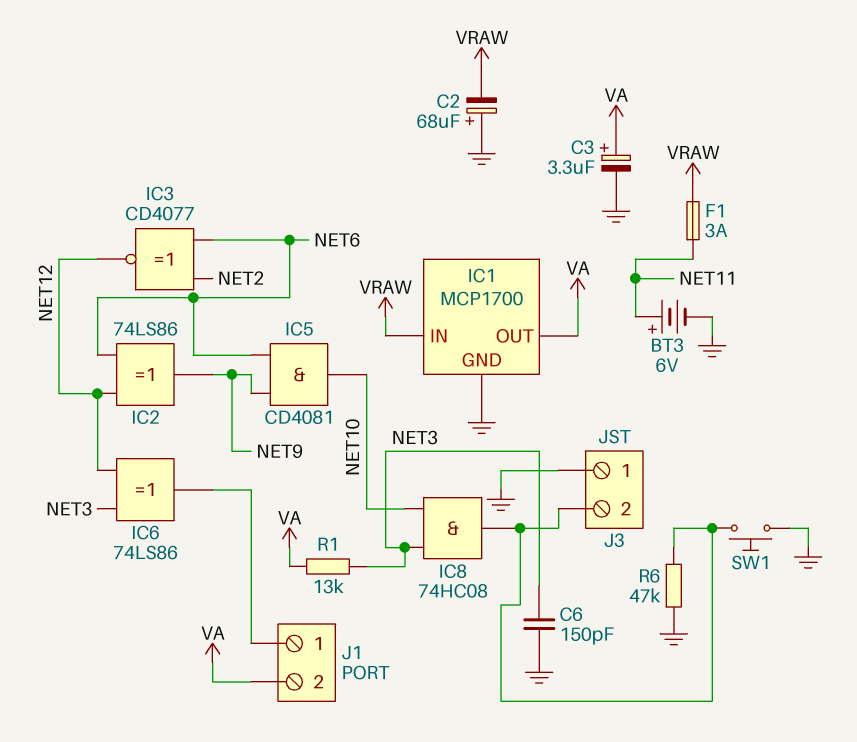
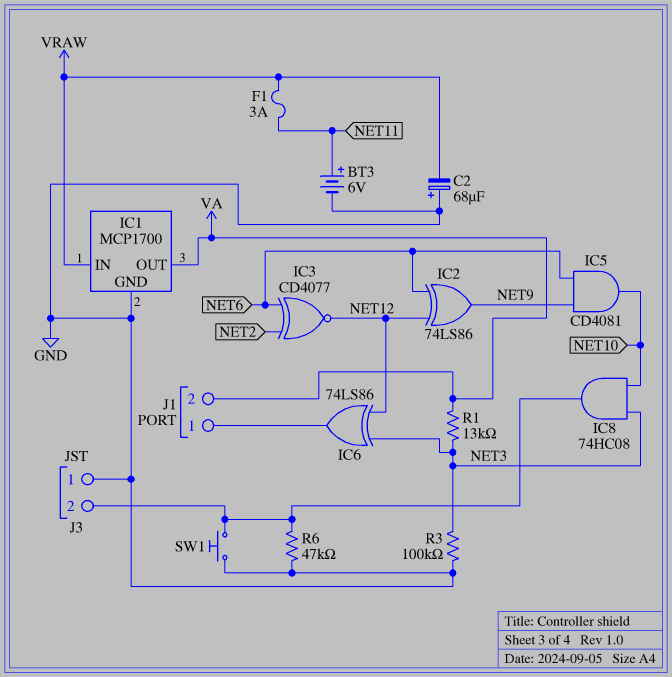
C3: 3.3uF (plus VA, minus GND) -> none
C6: 150pF (GND, NET3) -> none
R3: none -> 100k (GND, NET3)

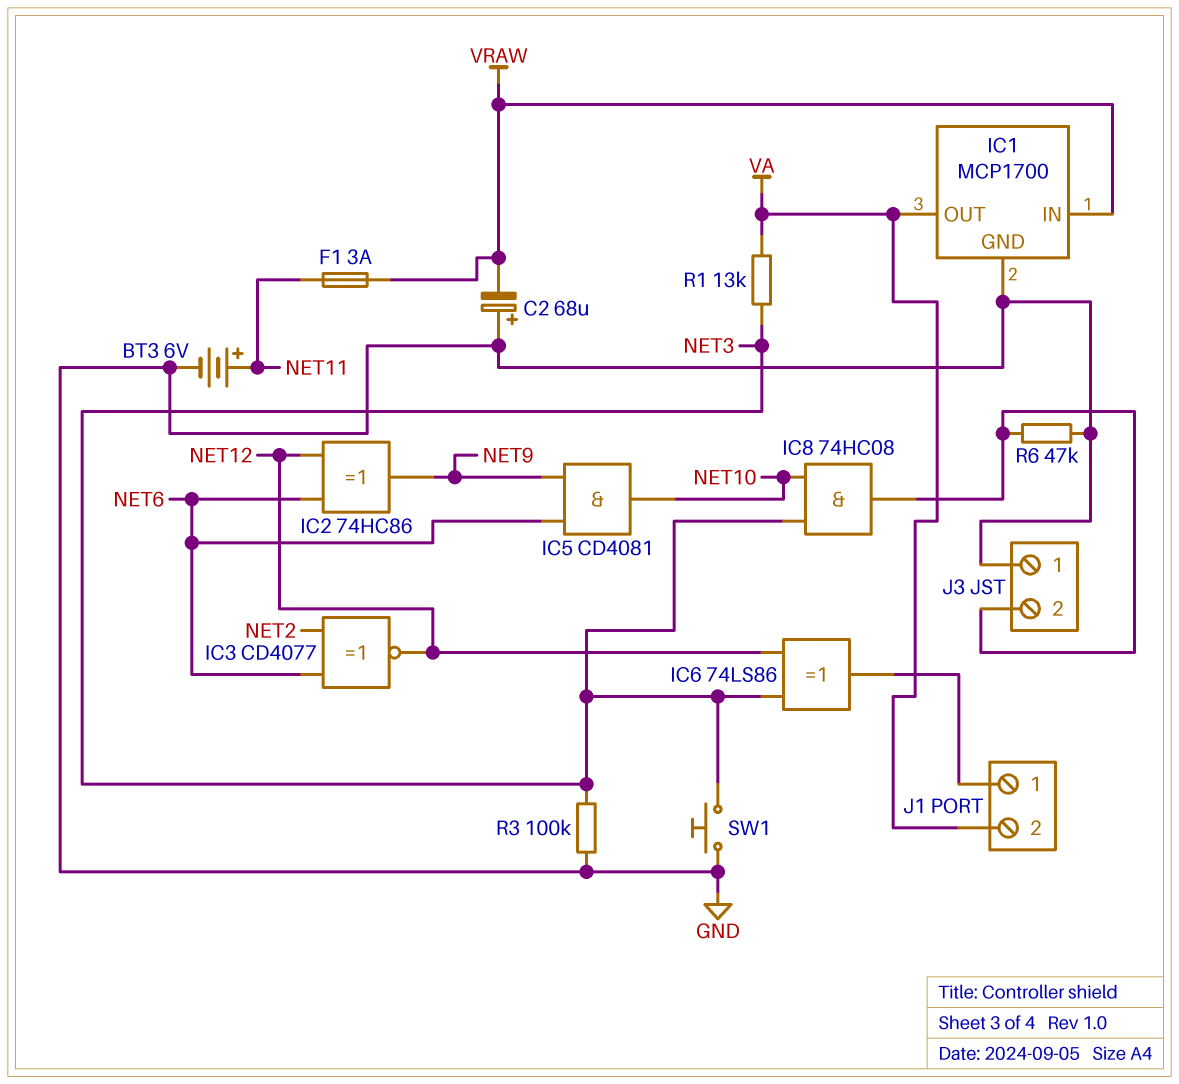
IC2: XOR 74LS86 (in NET6, in NET12, out NET9) -> XOR 74HC86 (in NET6, in NET12, out NET9)
SW1: button (GND, J3/2) -> button (GND, NET3)

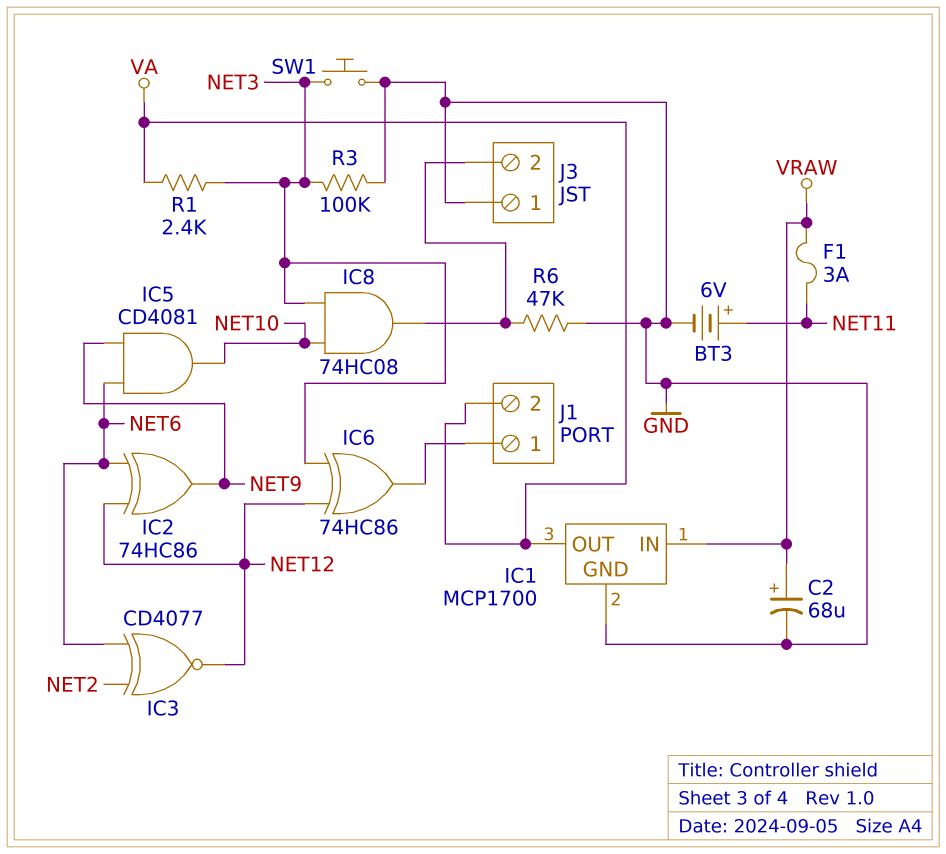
C2: 68uF (plus GND, minus VRAW) -> 68uF (plus VRAW, minus GND)
IC6: XOR 74LS86 (in NET3, in NET12, out J1/1) -> XOR 74HC86 (in NET3, in NET12, out J1/1)
R1: 13k (NET3, VA) -> 2.4k (NET3, VA)

